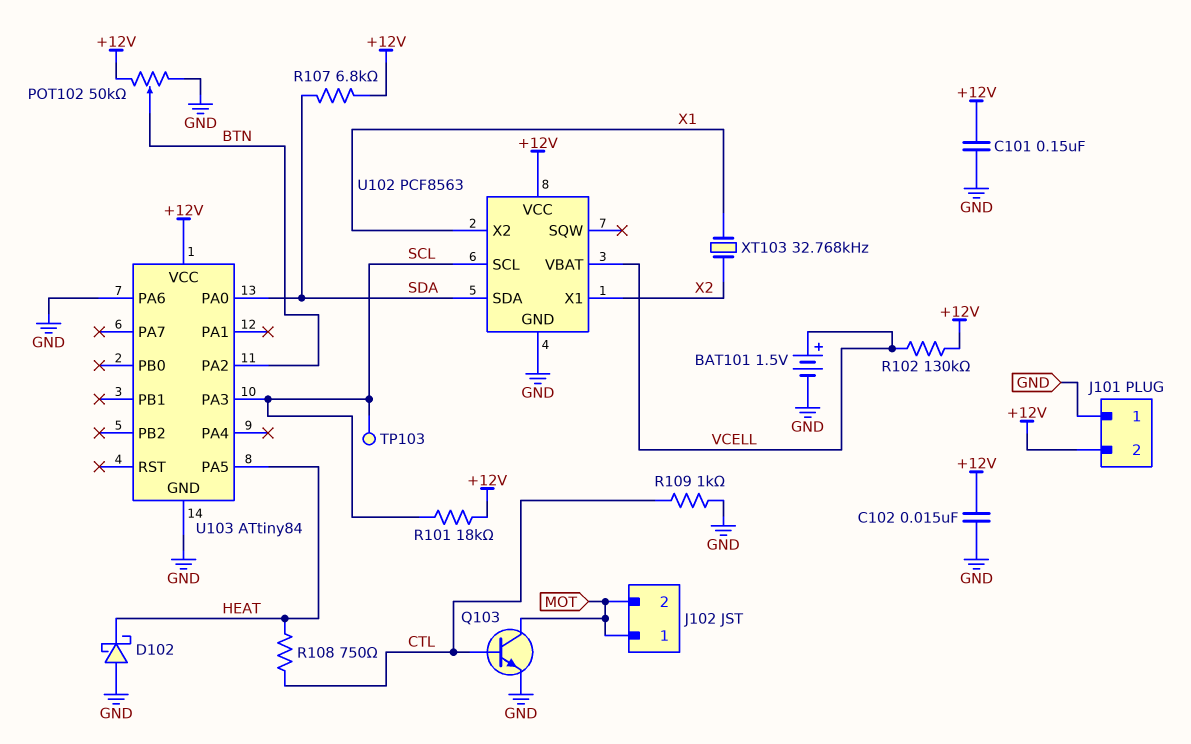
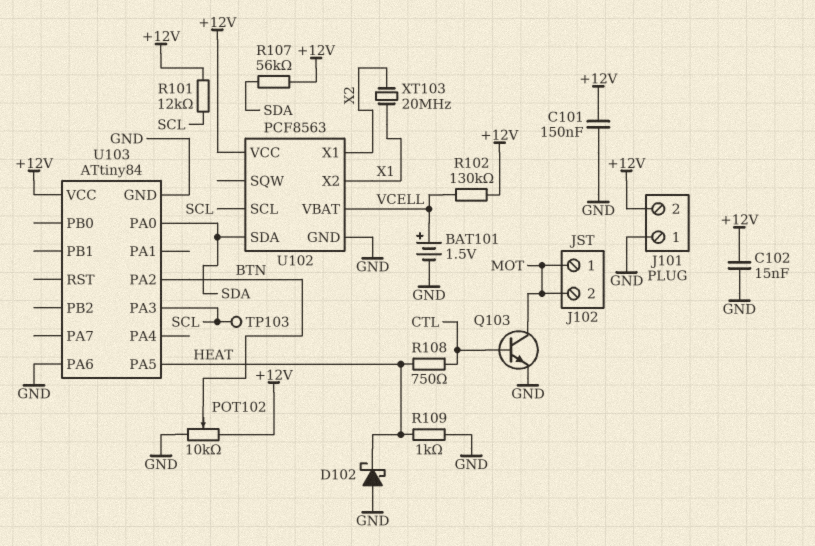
POT102: 50k (+12V, GND, wiper BTN) -> 10k (+12V, GND, wiper BTN)
R101: 18k (+12V, SCL) -> 12k (+12V, SCL)
R107: 6.8k (+12V, SDA) -> 56k (+12V, SDA)
R109: 1k (CTL, GND) -> 1k (GND, HEAT)
XT103: 32.768kHz (X1, X2) -> 20MHz (X1, X2)

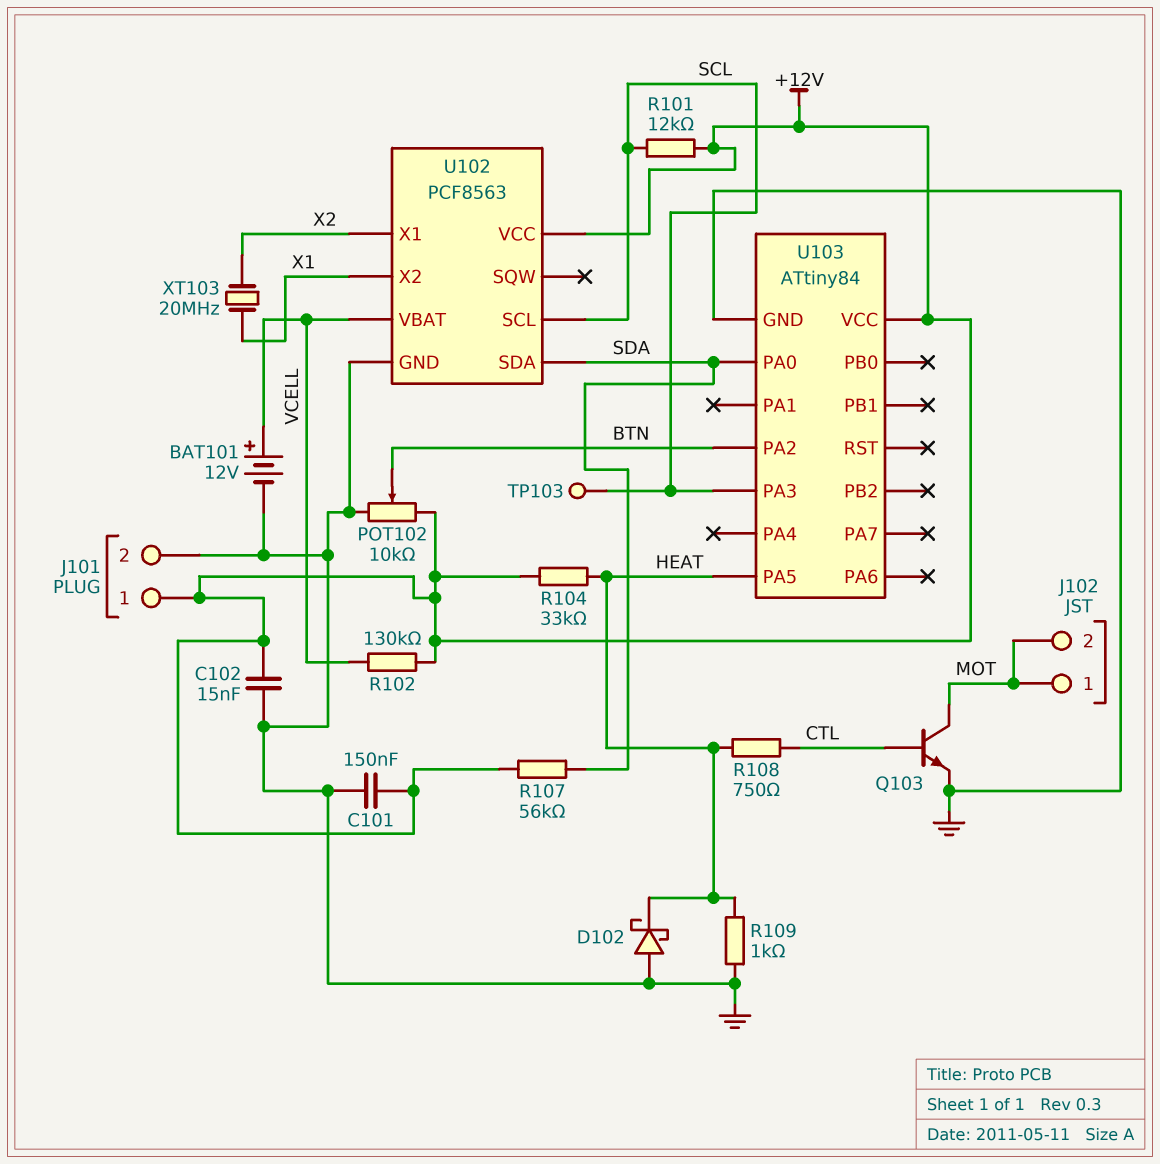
BAT101: 1.5V (plus VCELL, minus GND) -> 12V (plus VCELL, minus GND)
J101 pin 1: GND -> +12V
J101 pin 2: +12V -> GND
R104: none -> 33k (+12V, HEAT)
U103 pin PA6: GND -> none

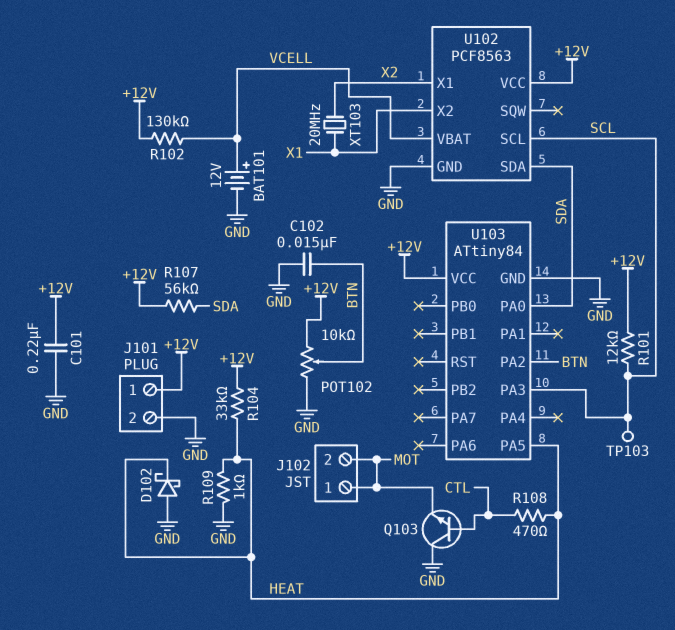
C101: 150nF (+12V, GND) -> 220nF (+12V, GND)
C102: 15nF (+12V, GND) -> 15nF (BTN, GND)
Q103: NPN (B CTL, C MOT, E GND) -> NPN (B CTL, C GND, E MOT)
R108: 750 (CTL, HEAT) -> 470 (CTL, HEAT)

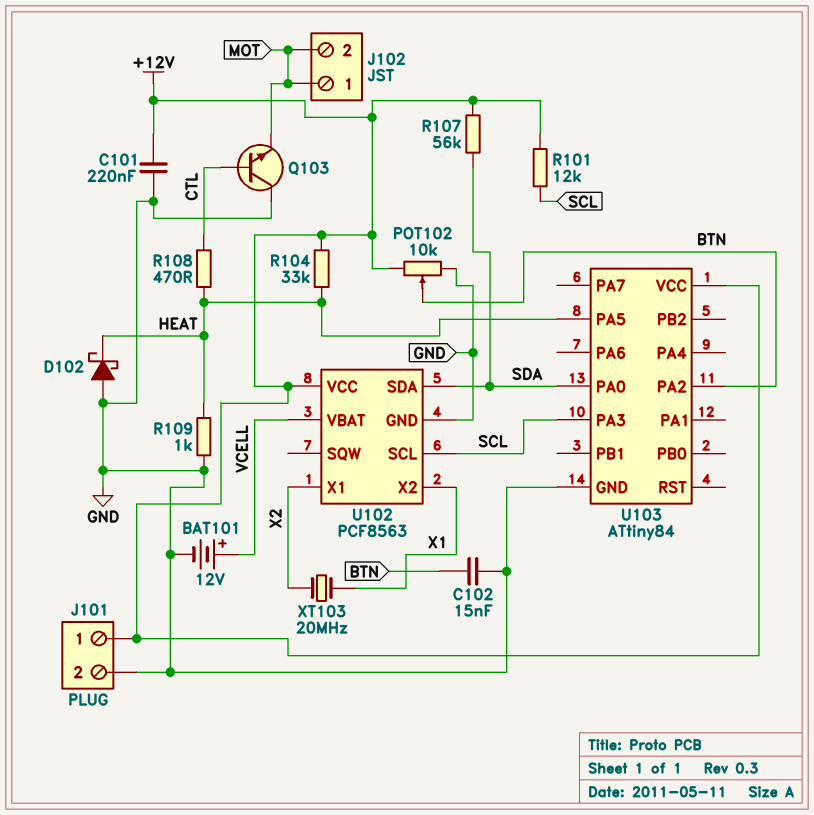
R102: 130k (+12V, VCELL) -> none
TP103: test point (SCL) -> none

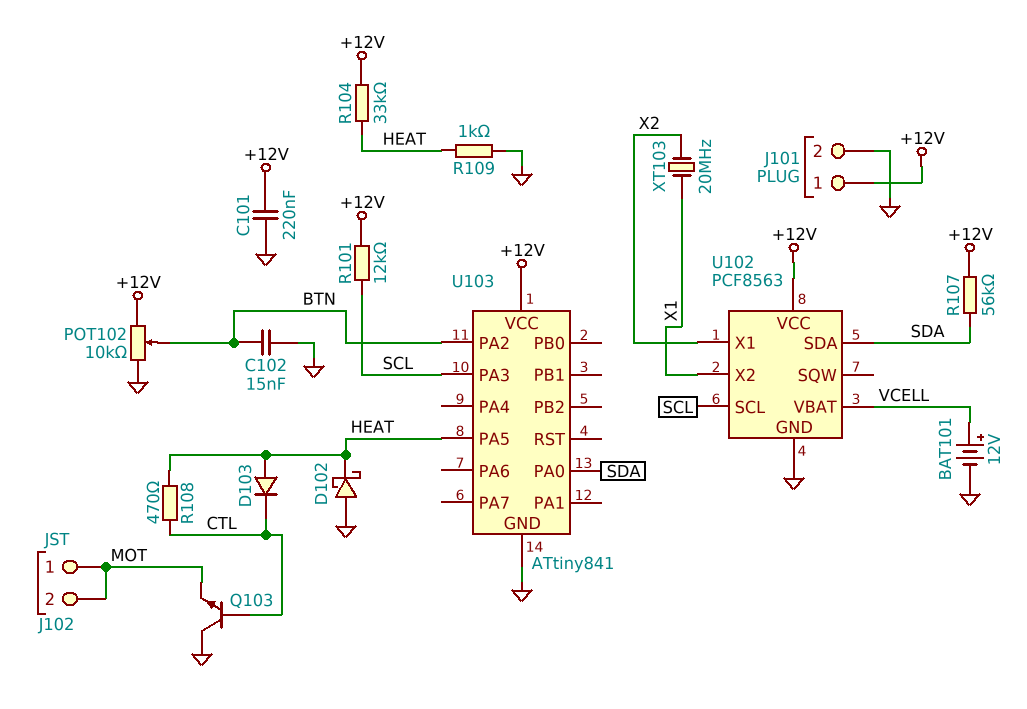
D103: none -> diode (A HEAT, K CTL)
U103: ATtiny84 -> ATtiny841

